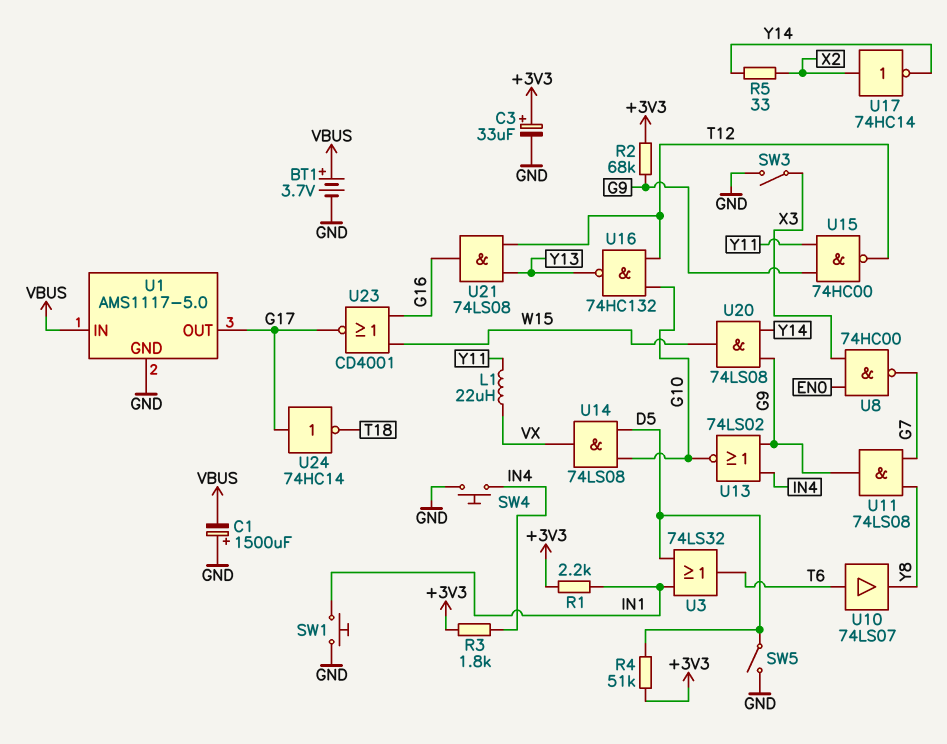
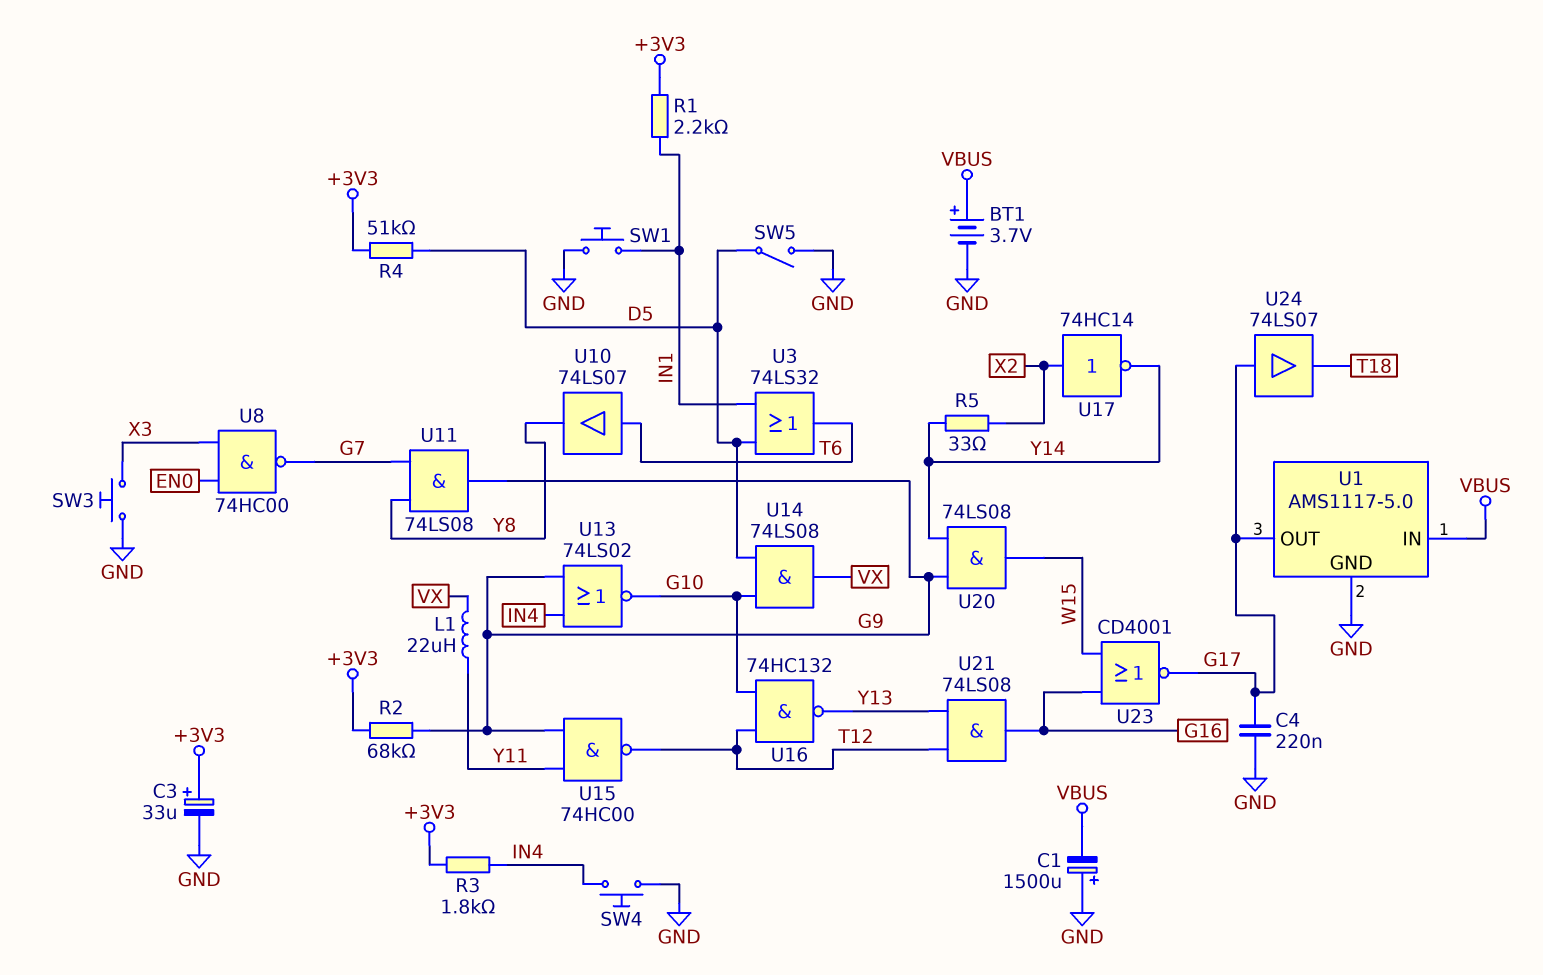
C4: none -> 220nF (G17, GND)
SW3: switch (GND, X3) -> button (GND, X3)
U24: NOT 74HC14 (in G17, out T18) -> buffer 74LS07 (in G17, out T18)

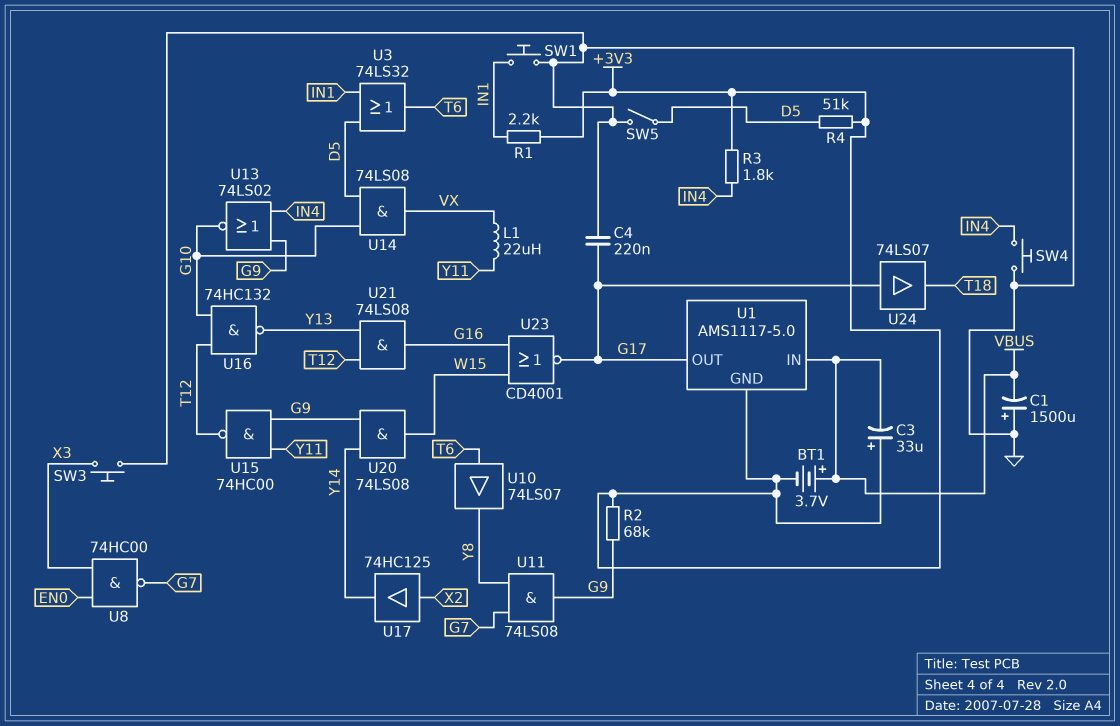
BT1: 3.7V (plus VBUS, minus GND) -> 3.7V (plus VBUS, minus +3V3)
C3: 33uF (plus +3V3, minus GND) -> 33uF (plus +3V3, minus VBUS)
R5: 33 (X2, Y14) -> none
U1 pin GND: GND -> +3V3
U17: NOT 74HC14 (in X2, out Y14) -> buffer 74HC125 (in X2, out Y14)

